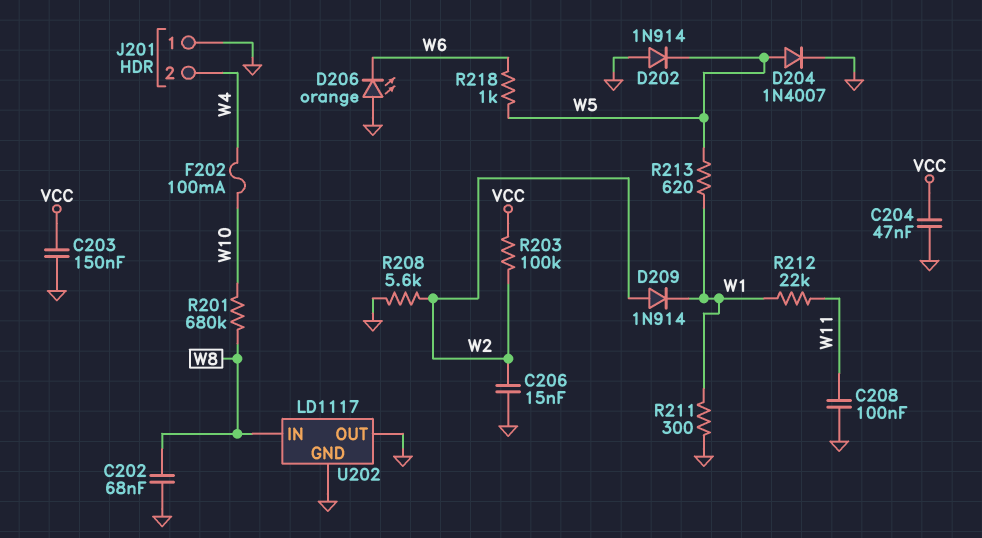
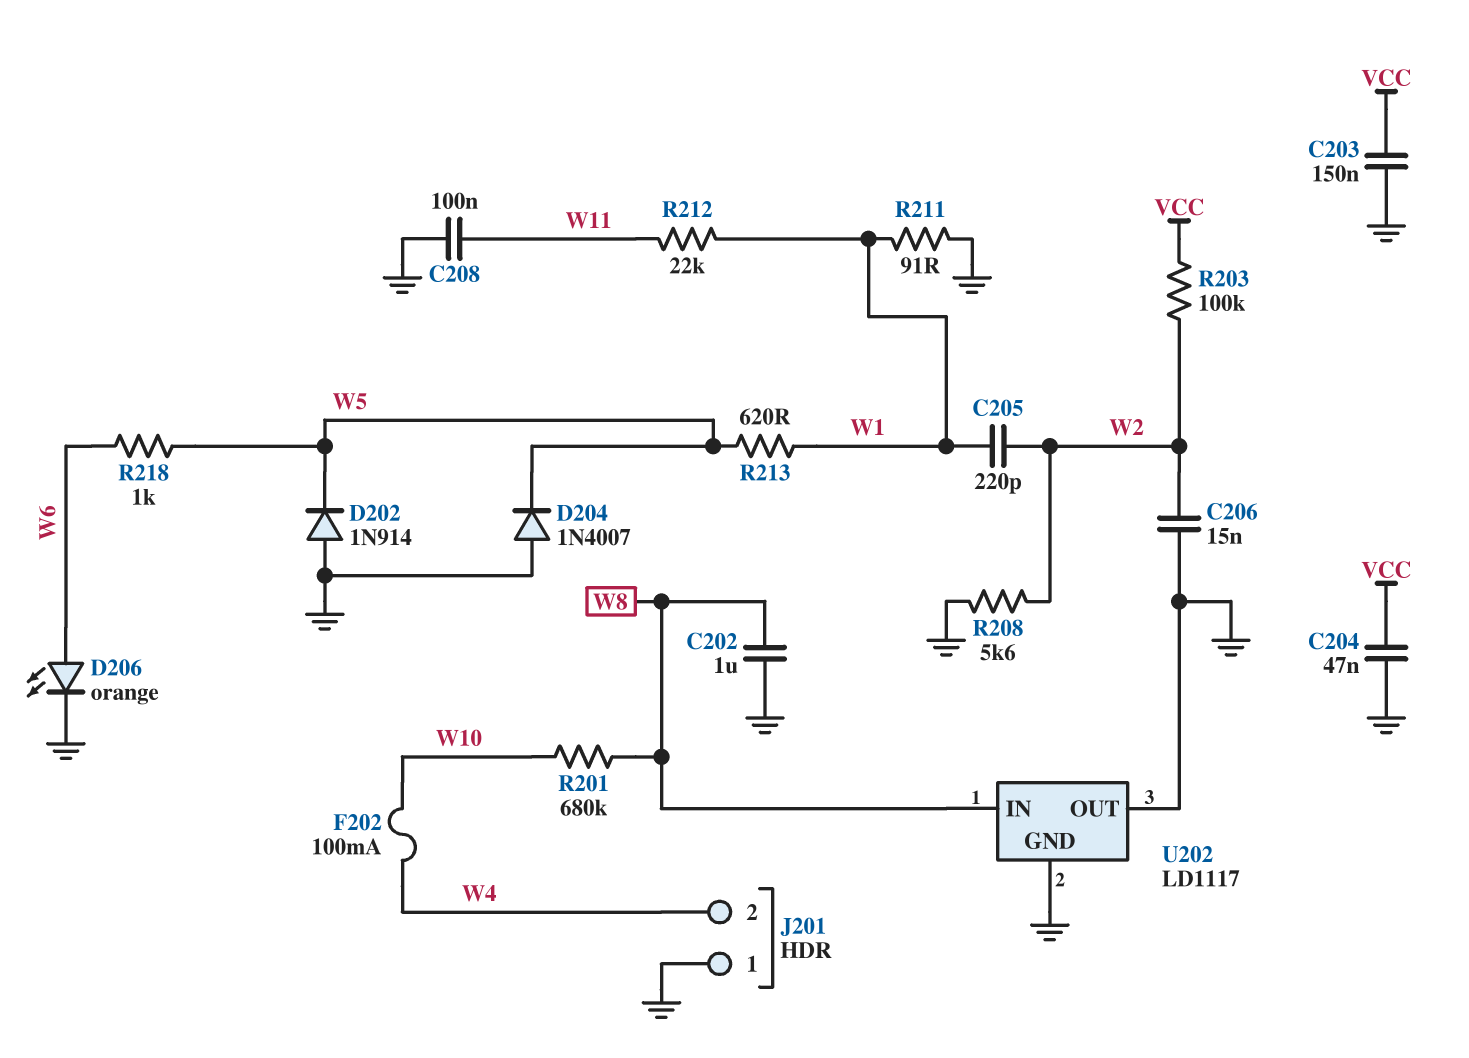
C202: 68nF (GND, W8) -> 1uF (GND, W8)
C205: none -> 220pF (W1, W2)
D204: diode 1N4007 (A W5, K GND) -> diode 1N4007 (A GND, K W5)
D206: LED orange (A GND, K W6) -> LED orange (A W6, K GND)
D209: diode 1N914 (A W2, K W1) -> none
R211: 300 (GND, W1) -> 91 (GND, W1)

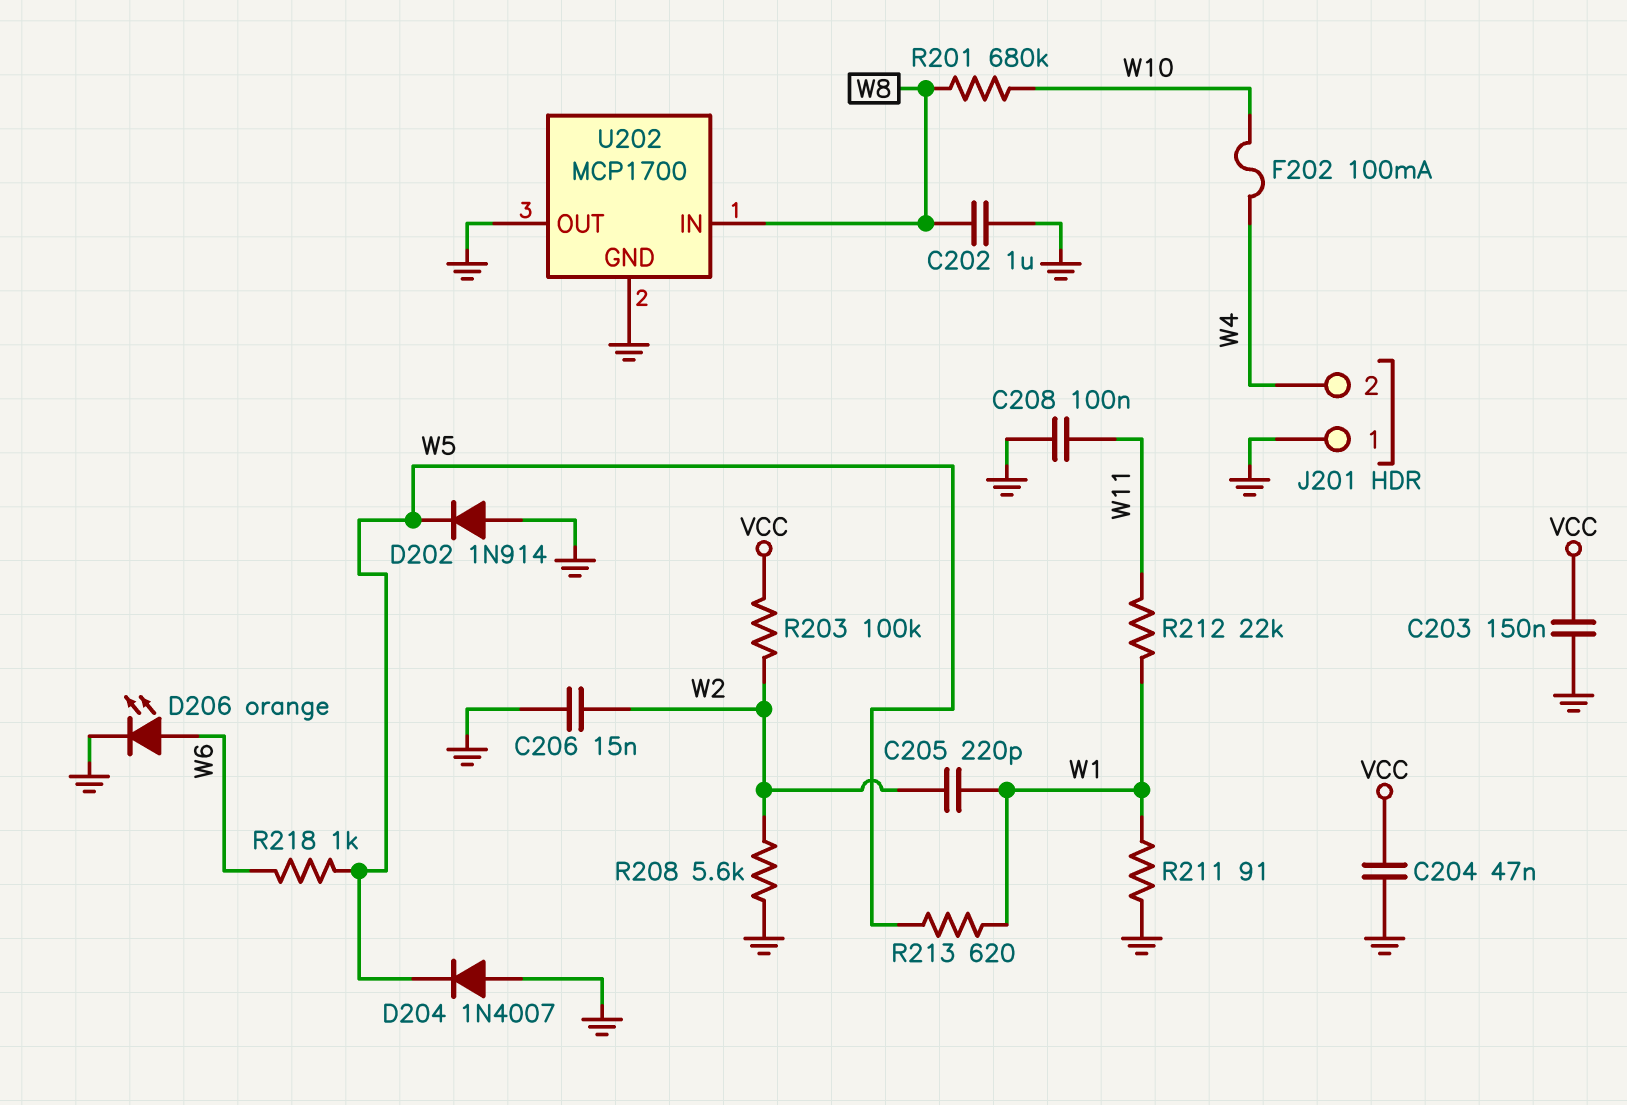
U202: LD1117 -> MCP1700

